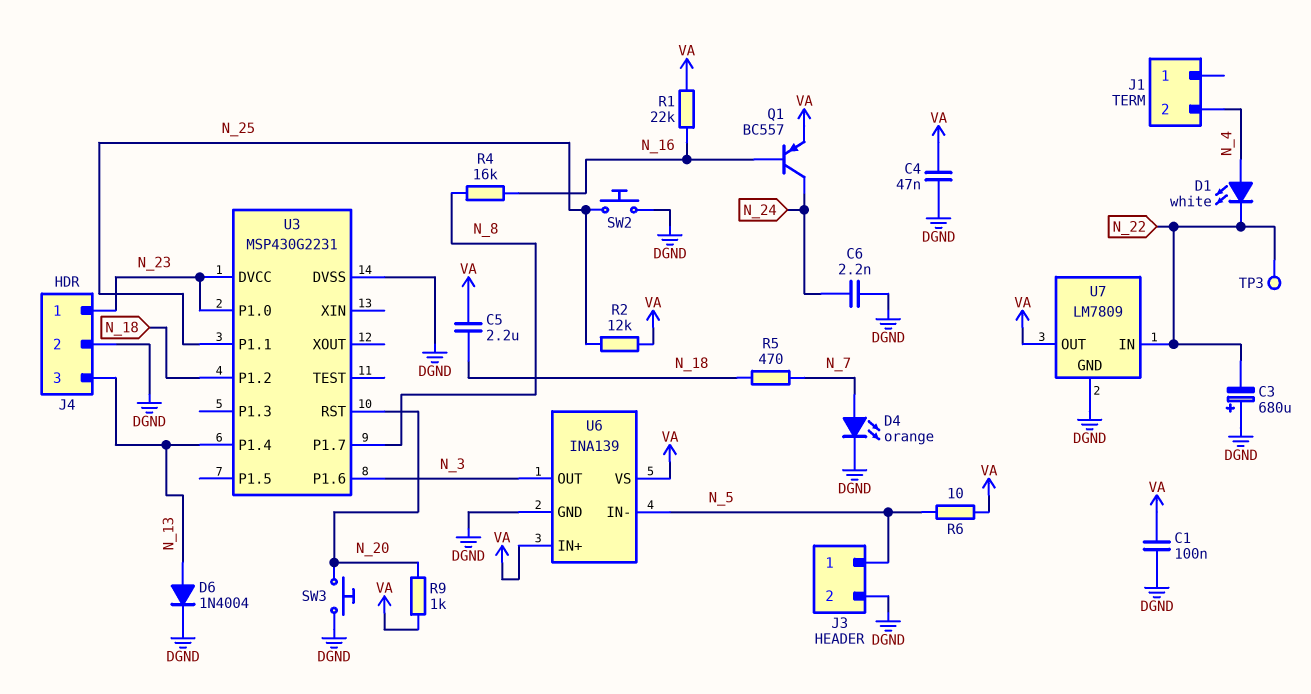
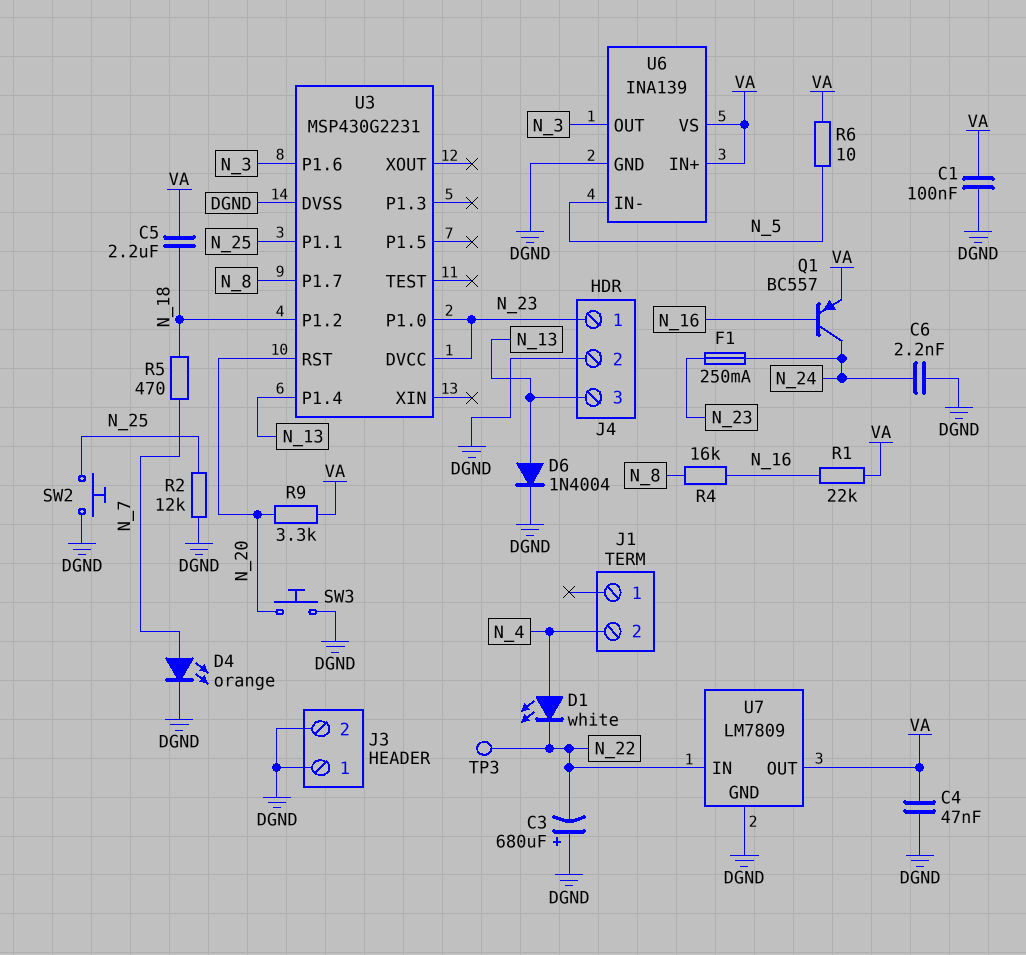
F1: none -> 250mA (N_23, N_24)
J3 pin 1: N_5 -> DGND
R2: 12k (N_25, VA) -> 12k (DGND, N_25)
R9: 1k (N_20, VA) -> 3.3k (N_20, VA)

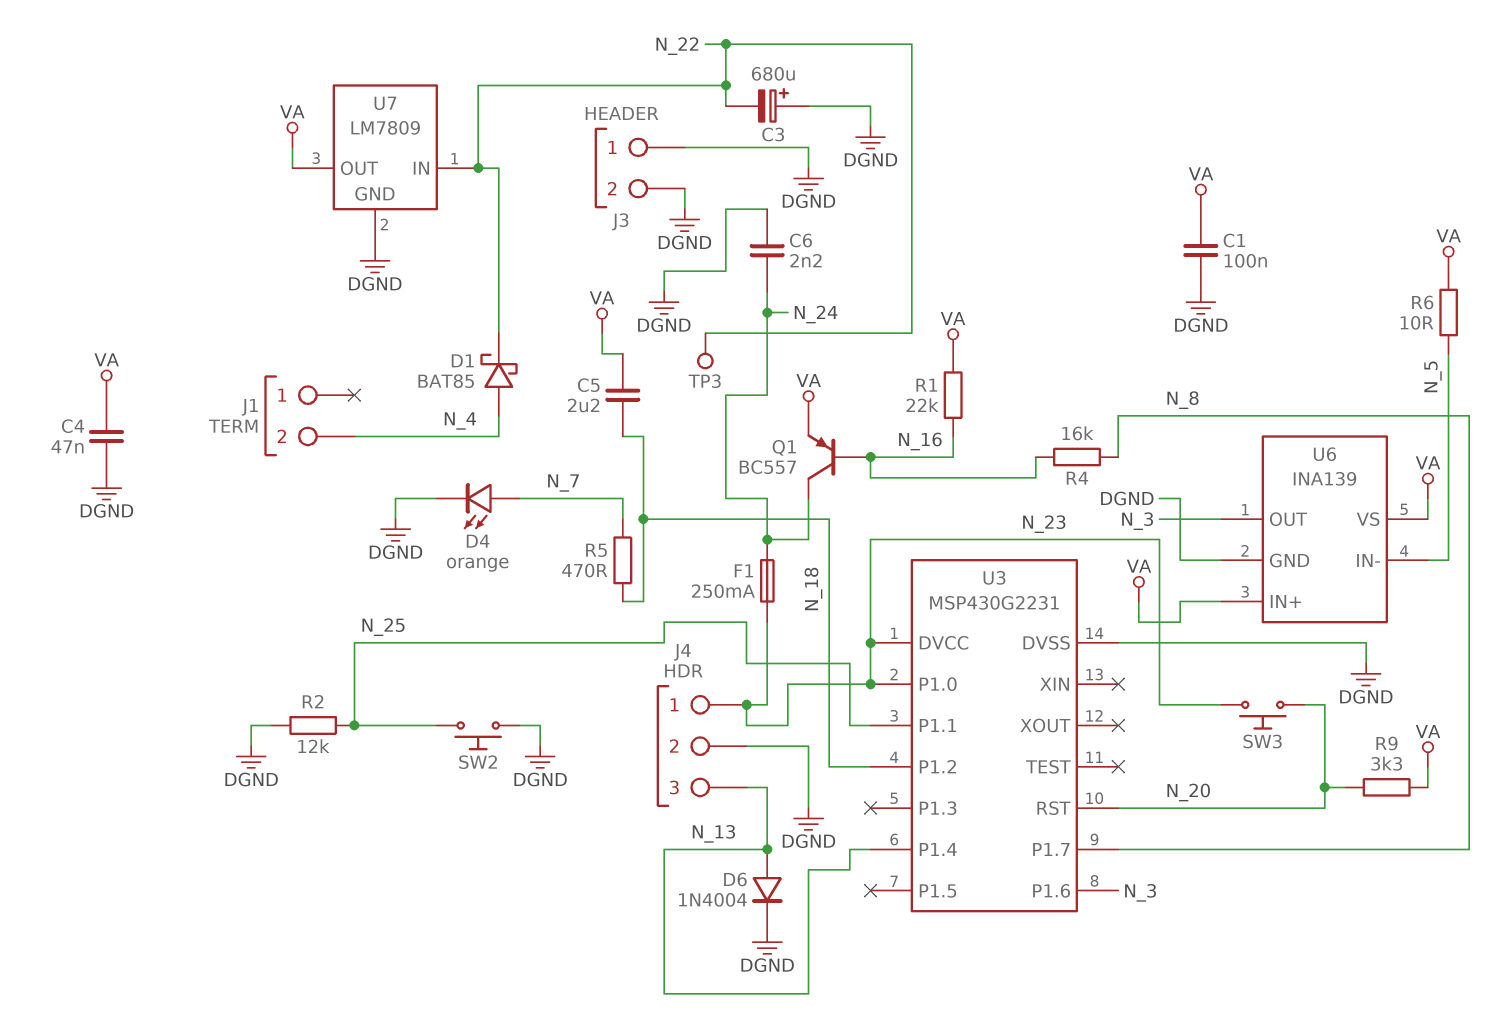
D1: LED white (A N_4, K N_22) -> schottky BAT85 (A N_4, K N_22)
SW3: button (DGND, N_20) -> button (N_20, N_23)

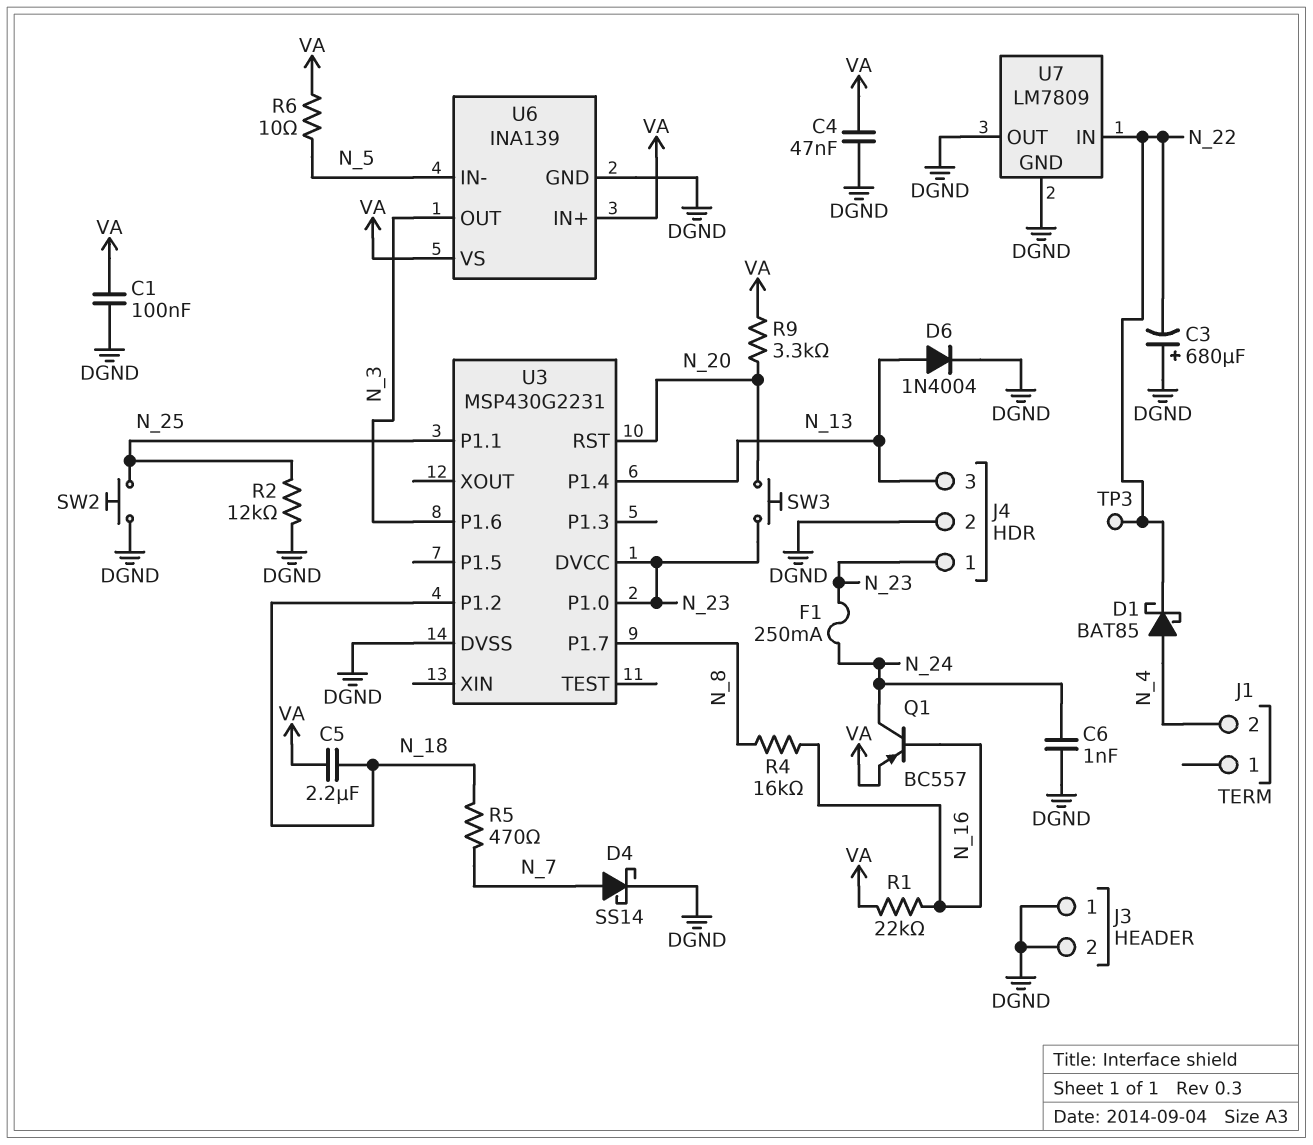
C6: 2.2nF (DGND, N_24) -> 1nF (DGND, N_24)
D4: LED orange (A N_7, K DGND) -> schottky SS14 (A N_7, K DGND)
U7 pin OUT: VA -> DGND

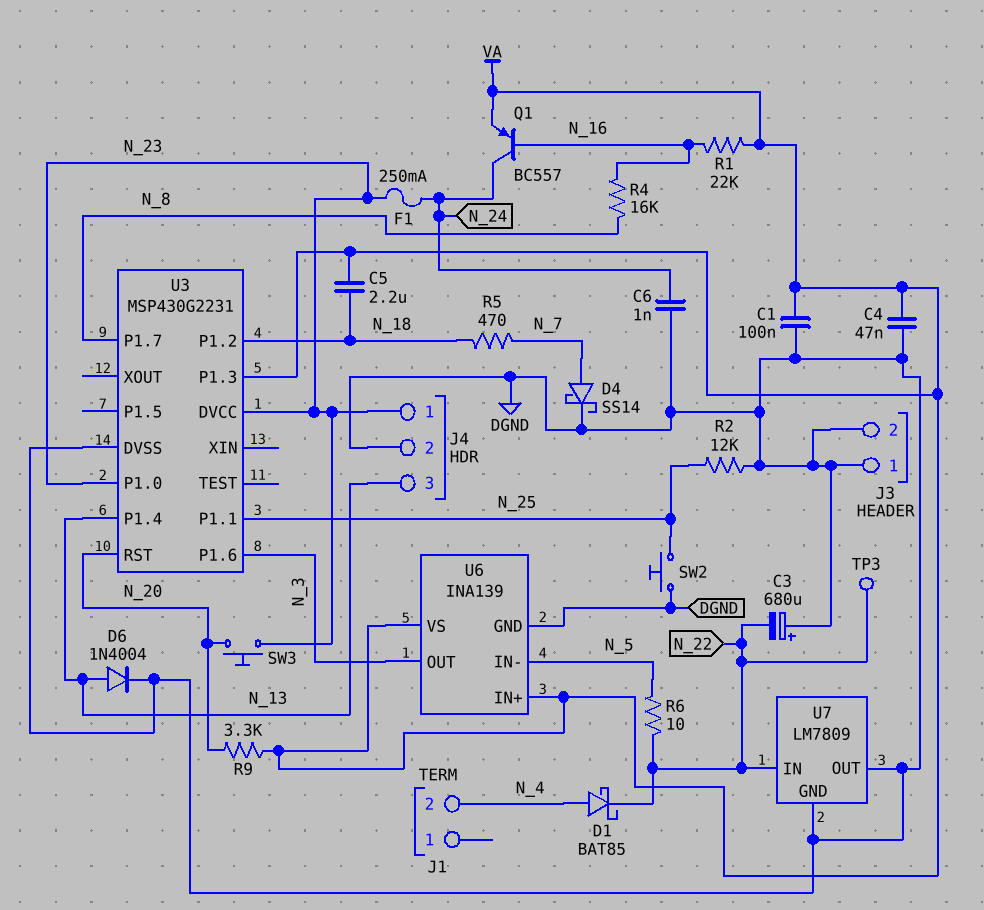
R6: 10 (N_5, VA) -> 10 (N_5, N_22)
U3 pin P1.3: none -> VA

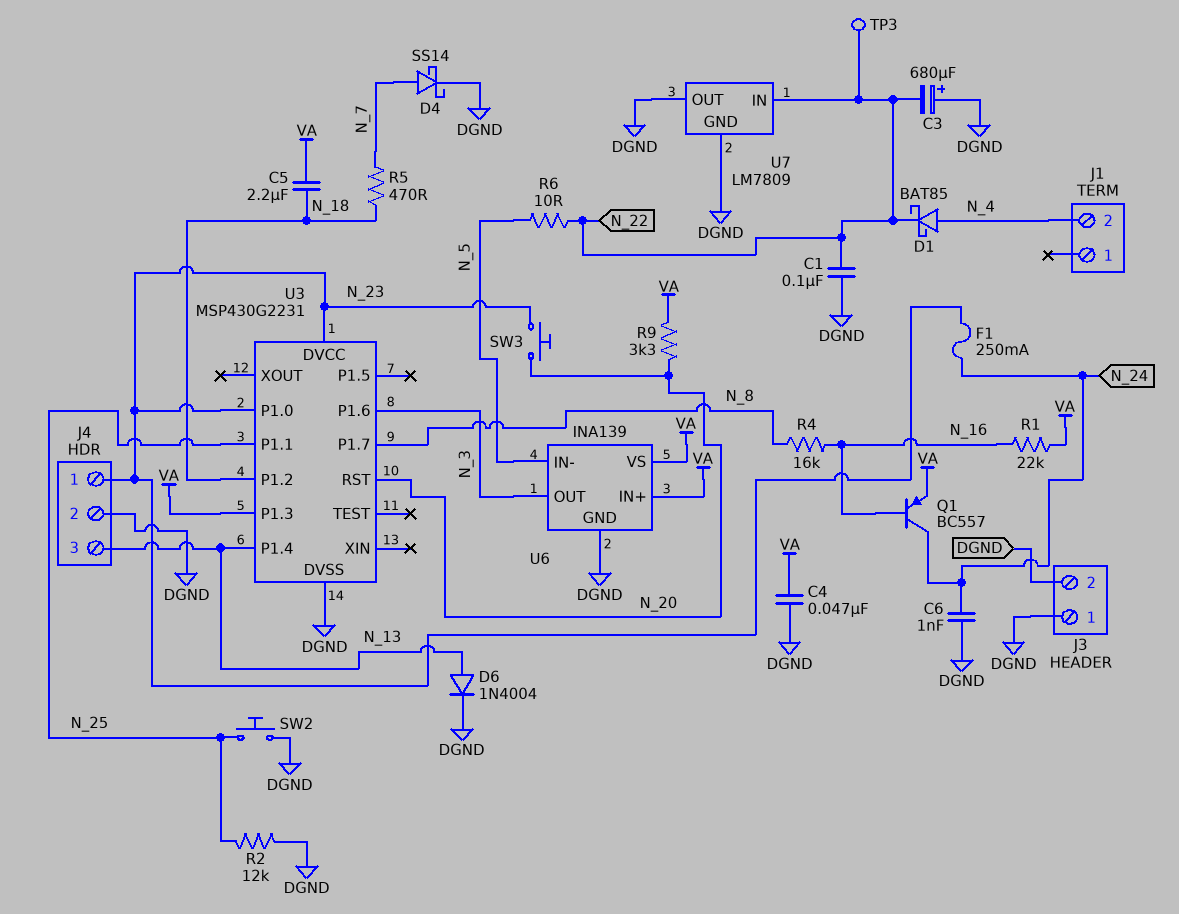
C1: 100nF (DGND, VA) -> 100nF (DGND, N_22)

